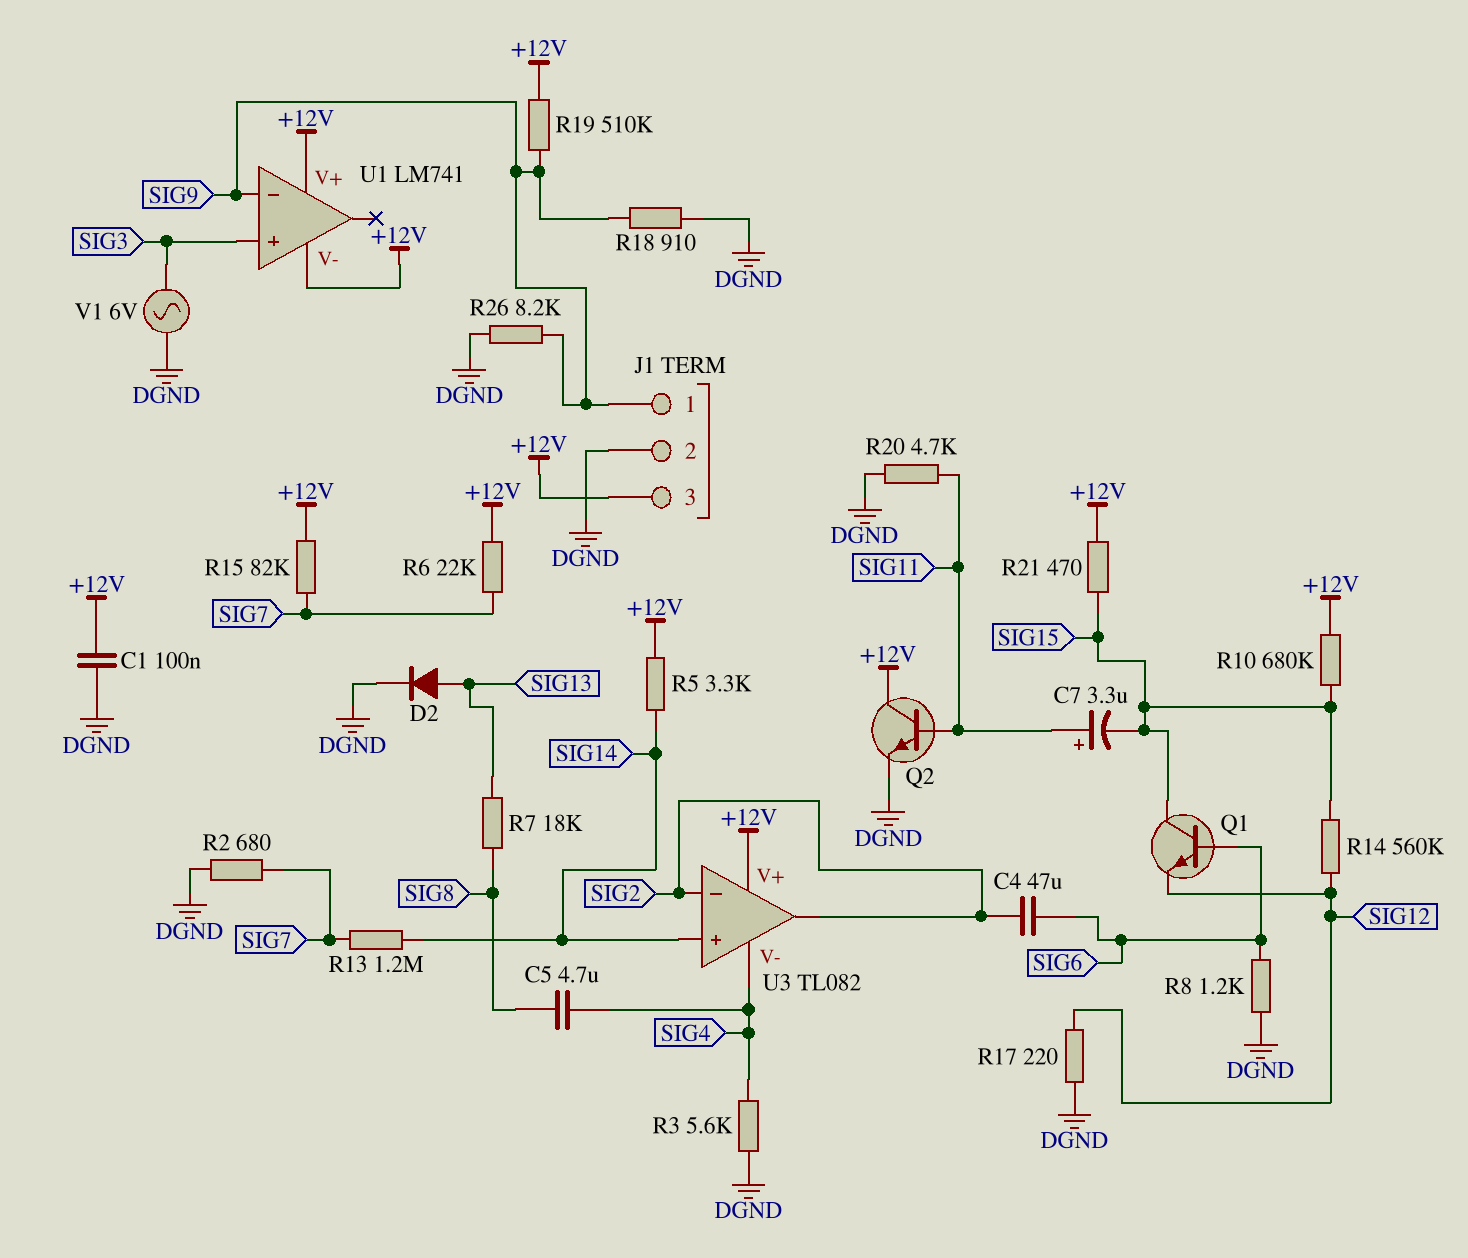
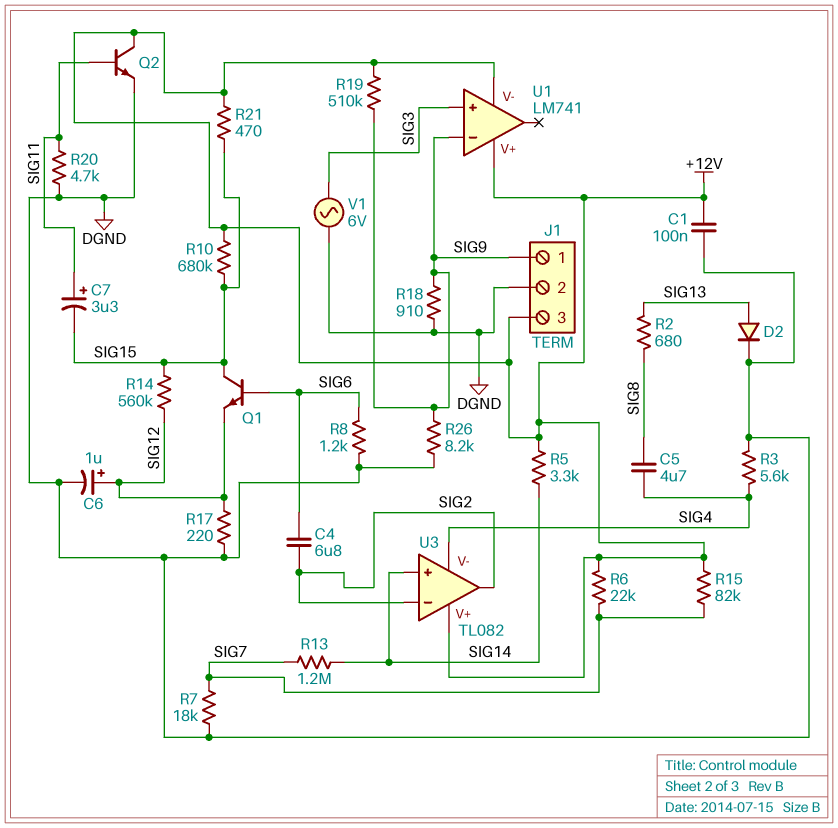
C4: 47uF (SIG2, SIG6) -> 6.8uF (SIG2, SIG6)
C6: none -> 1uF (plus SIG12, minus DGND)
R2: 680 (DGND, SIG7) -> 680 (SIG8, SIG13)
R7: 18k (SIG8, SIG13) -> 18k (DGND, SIG7)

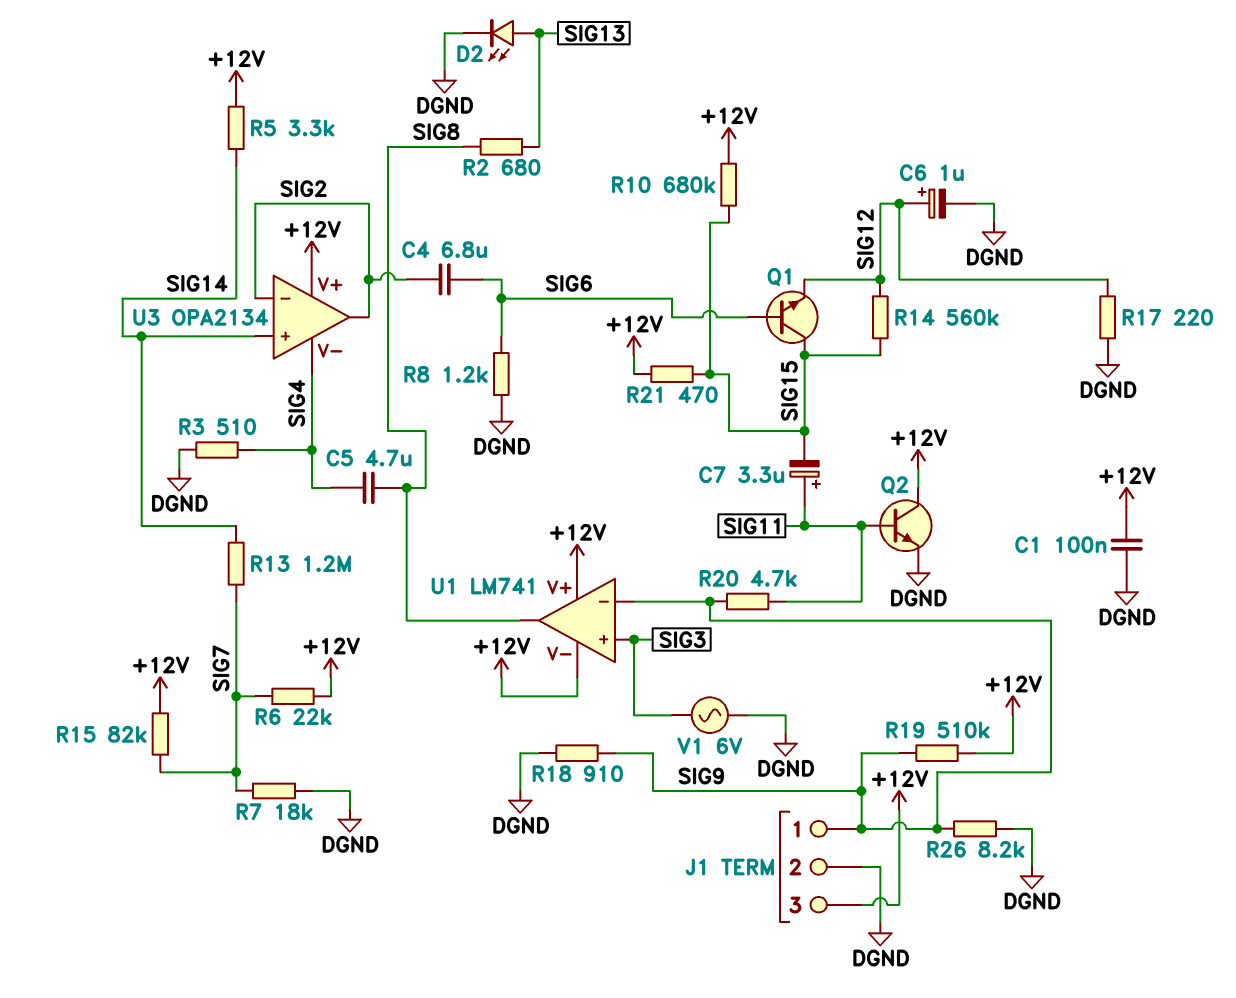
D2: diode (A SIG13, K DGND) -> LED (A SIG13, K DGND)
R3: 5.6k (DGND, SIG4) -> 510 (DGND, SIG4)
R20: 4.7k (DGND, SIG11) -> 4.7k (SIG9, SIG11)
U1 pin out: none -> SIG8
U3: TL082 -> OPA2134

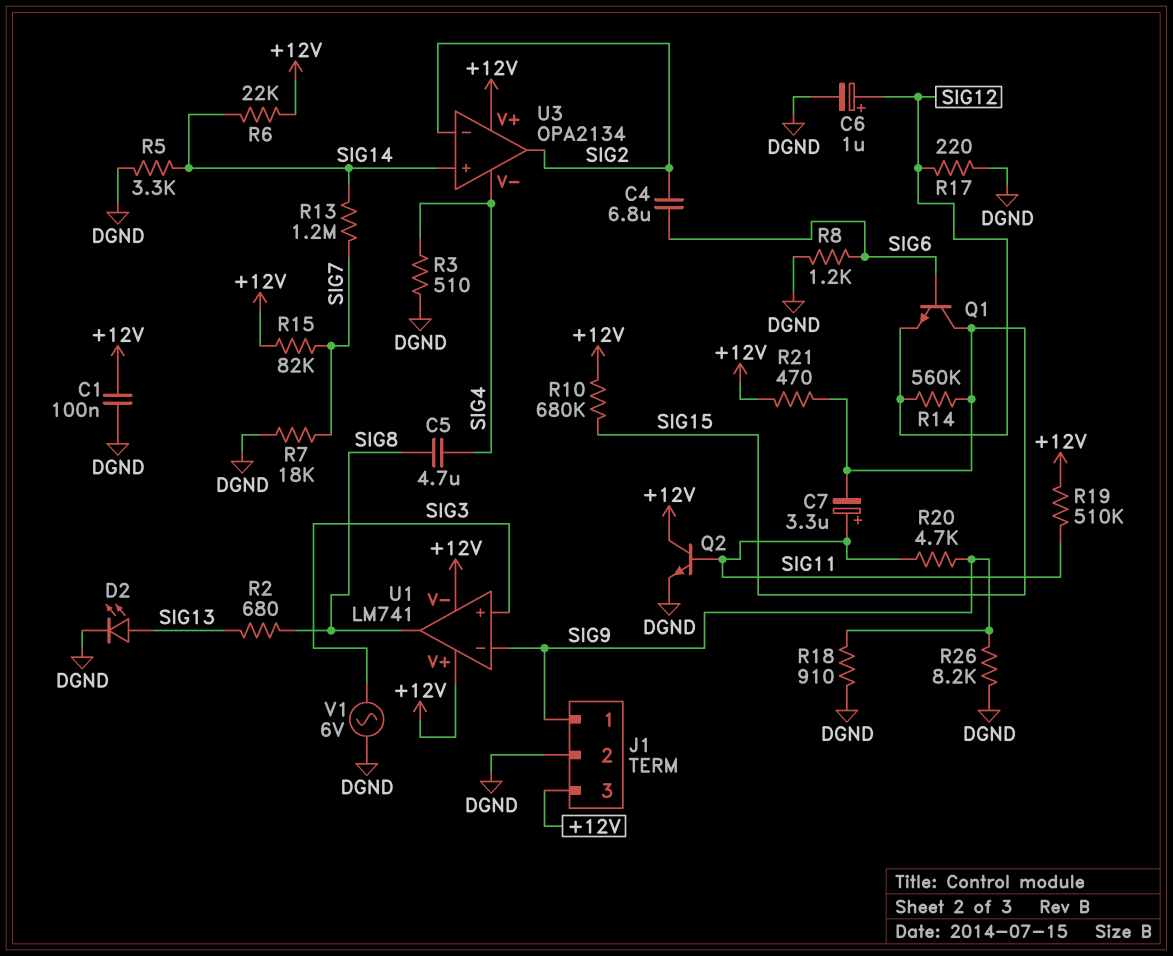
R5: 3.3k (+12V, SIG14) -> 3.3k (DGND, SIG14)
R6: 22k (+12V, SIG7) -> 22k (+12V, SIG14)
R19: 510k (+12V, SIG9) -> 510k (+12V, SIG11)

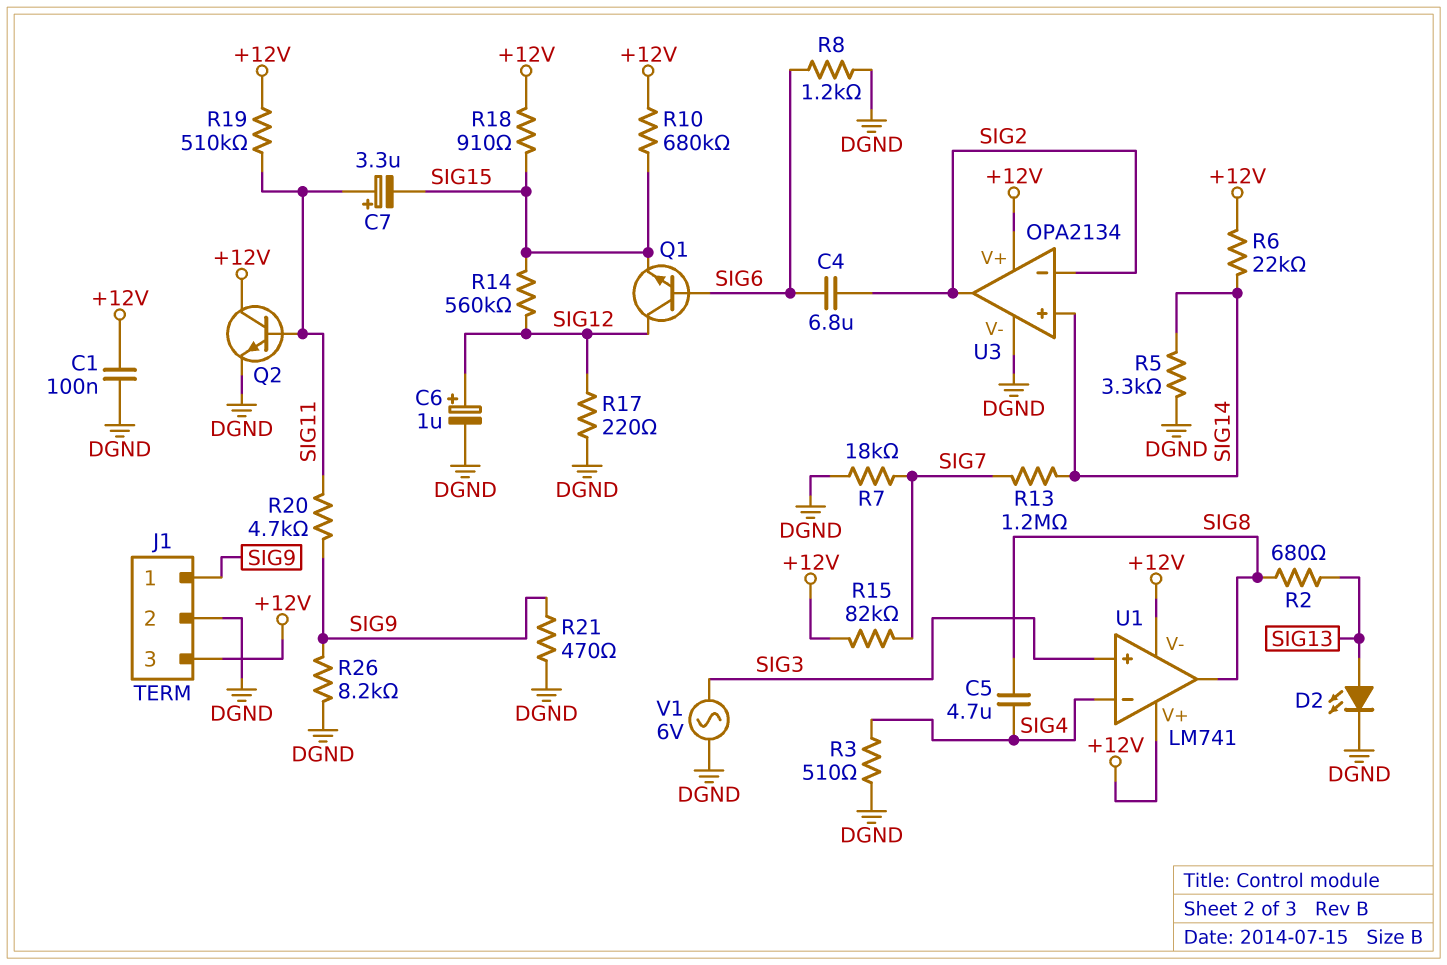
Q1: NPN (B SIG6, C SIG15, E SIG12) -> NPN (B SIG6, C SIG12, E SIG15)
R18: 910 (DGND, SIG9) -> 910 (+12V, SIG15)
R21: 470 (+12V, SIG15) -> 470 (DGND, SIG9)
U1 pin in-: SIG9 -> SIG4
U3 pin V-: SIG4 -> DGND

